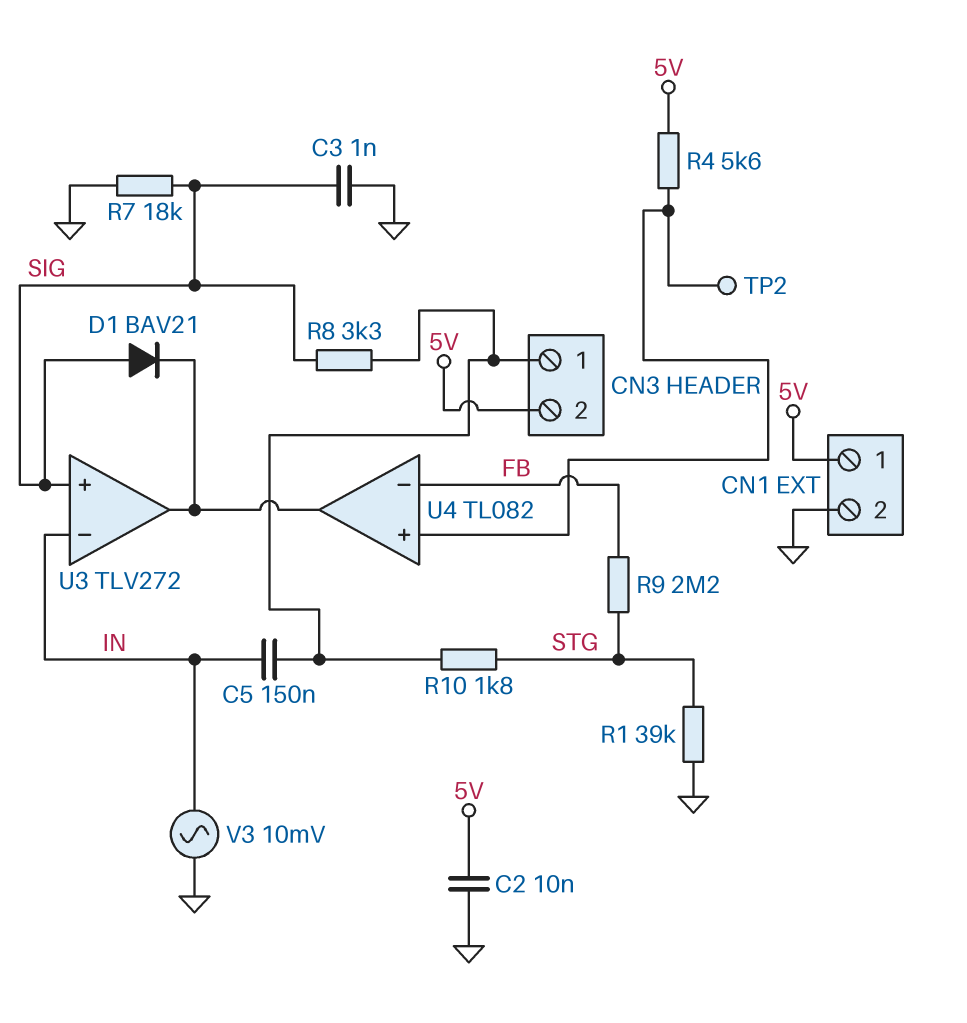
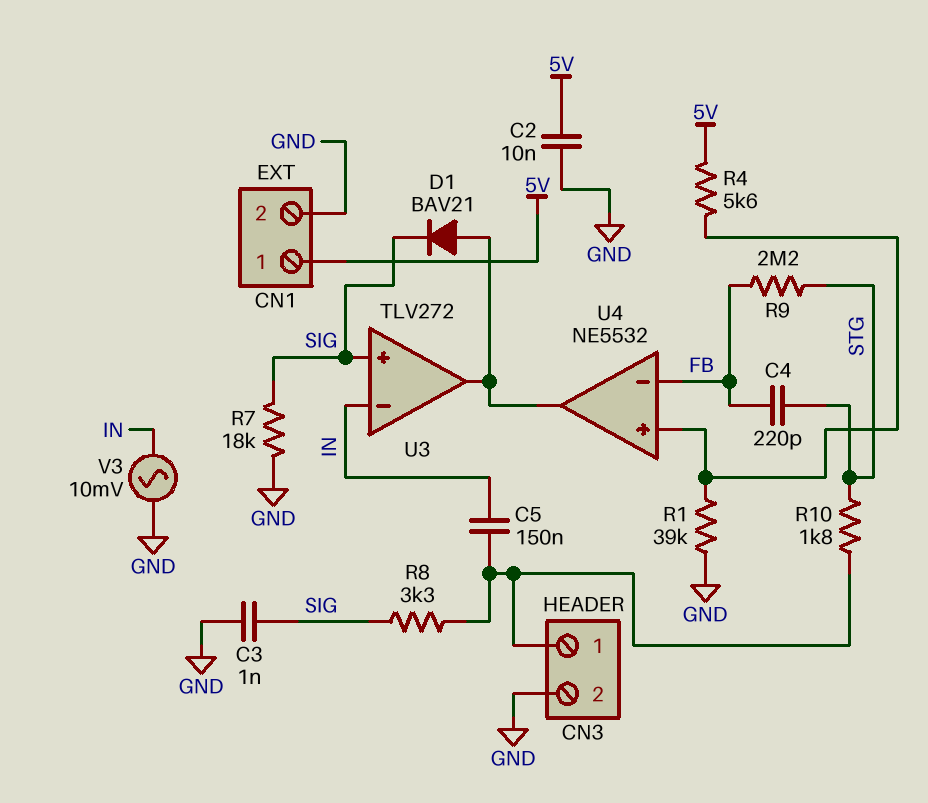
C4: none -> 220pF (FB, STG)
CN3 pin 2: 5V -> GND
D1: diode BAV21 (A SIG, K U3/out) -> diode BAV21 (A U3/out, K SIG)
R1: 39k (GND, STG) -> 39k (GND, U4/in+)
TP2: test point (U4/in+) -> none
U4: TL082 -> NE5532

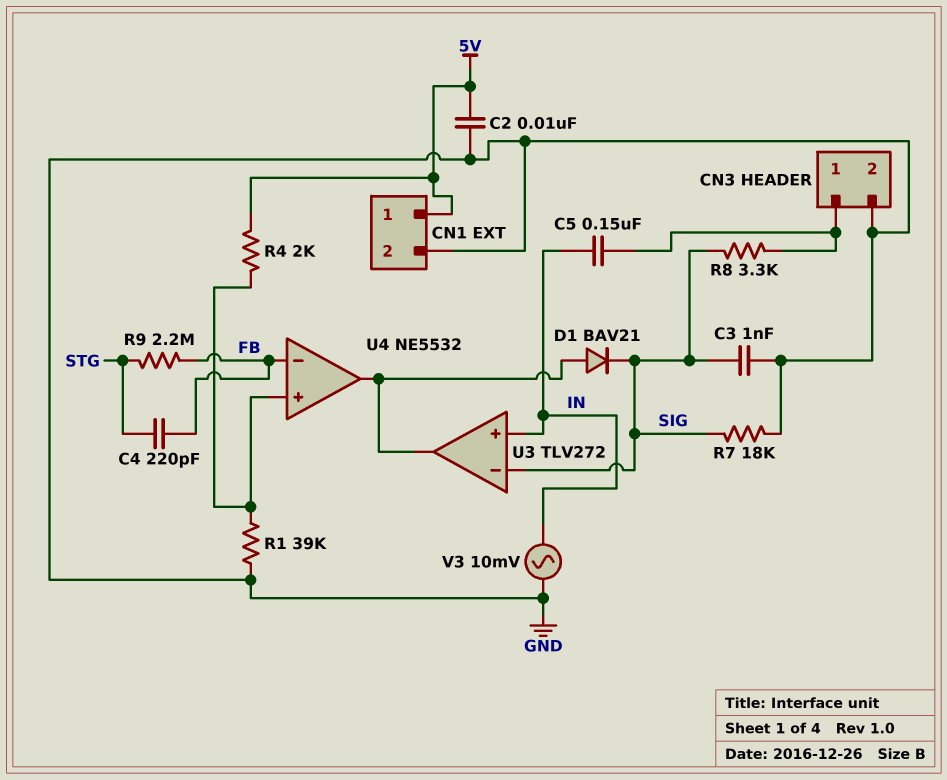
R4: 5.6k (5V, U4/in+) -> 2k (5V, U4/in+)
R10: 1.8k (CN3/1, STG) -> none
U3 pin in+: SIG -> IN
U3 pin in-: IN -> SIG

